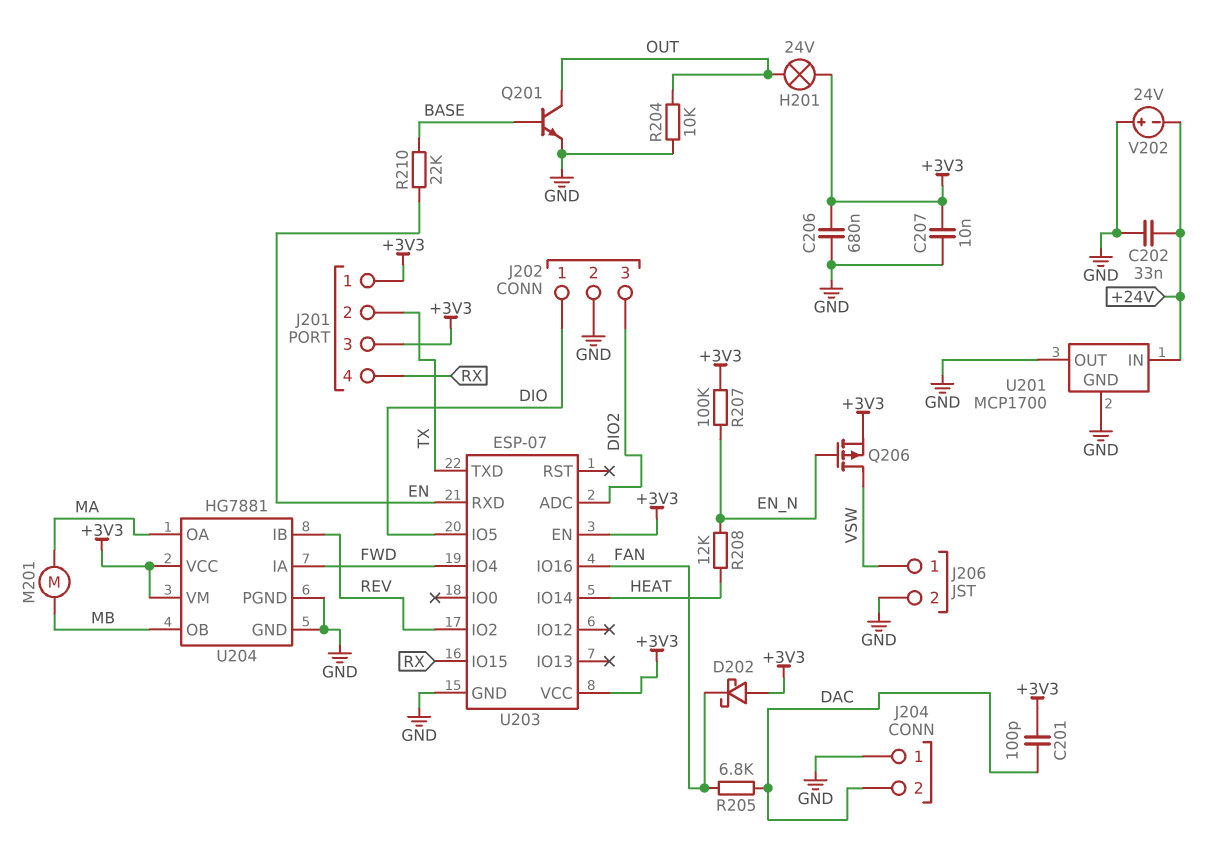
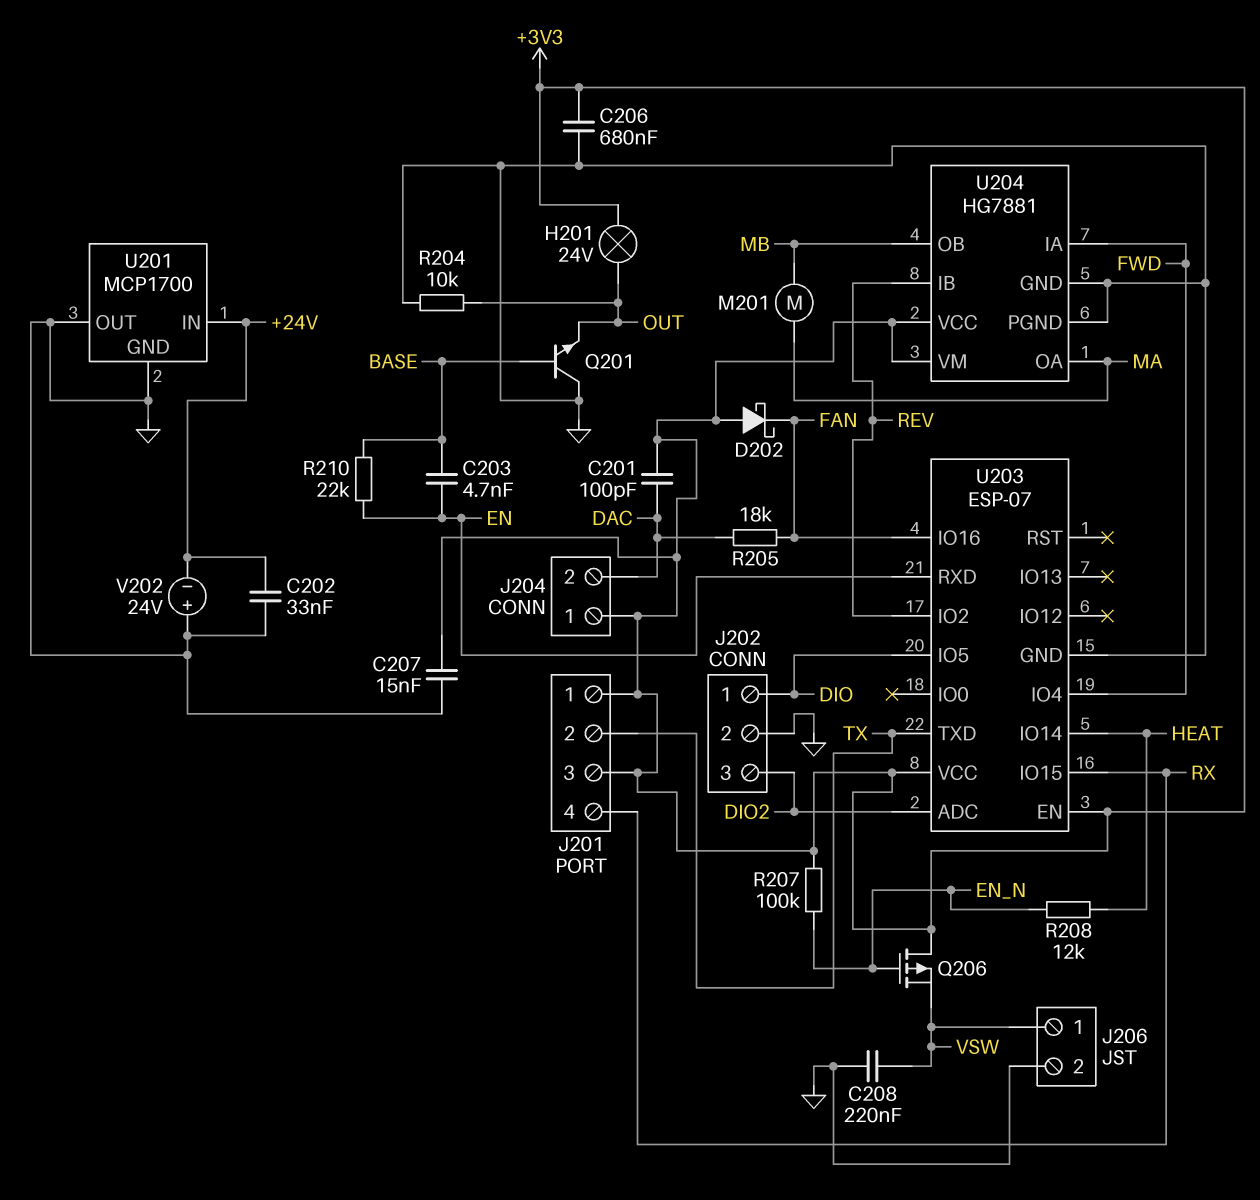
C203: none -> 4.7nF (BASE, EN)
C207: 10nF (+3V3, GND) -> 15nF (+3V3, GND)
C208: none -> 220nF (GND, VSW)
J204 pin 1: GND -> +3V3
Q201: NPN (B BASE, C OUT, E GND) -> NPN (B BASE, C GND, E OUT)
Q206: PMOS (G EN_N, D VSW, S +3V3) -> PMOS (G EN_N, D +3V3, S VSW)
R205: 6.8k (DAC, FAN) -> 18k (DAC, FAN)

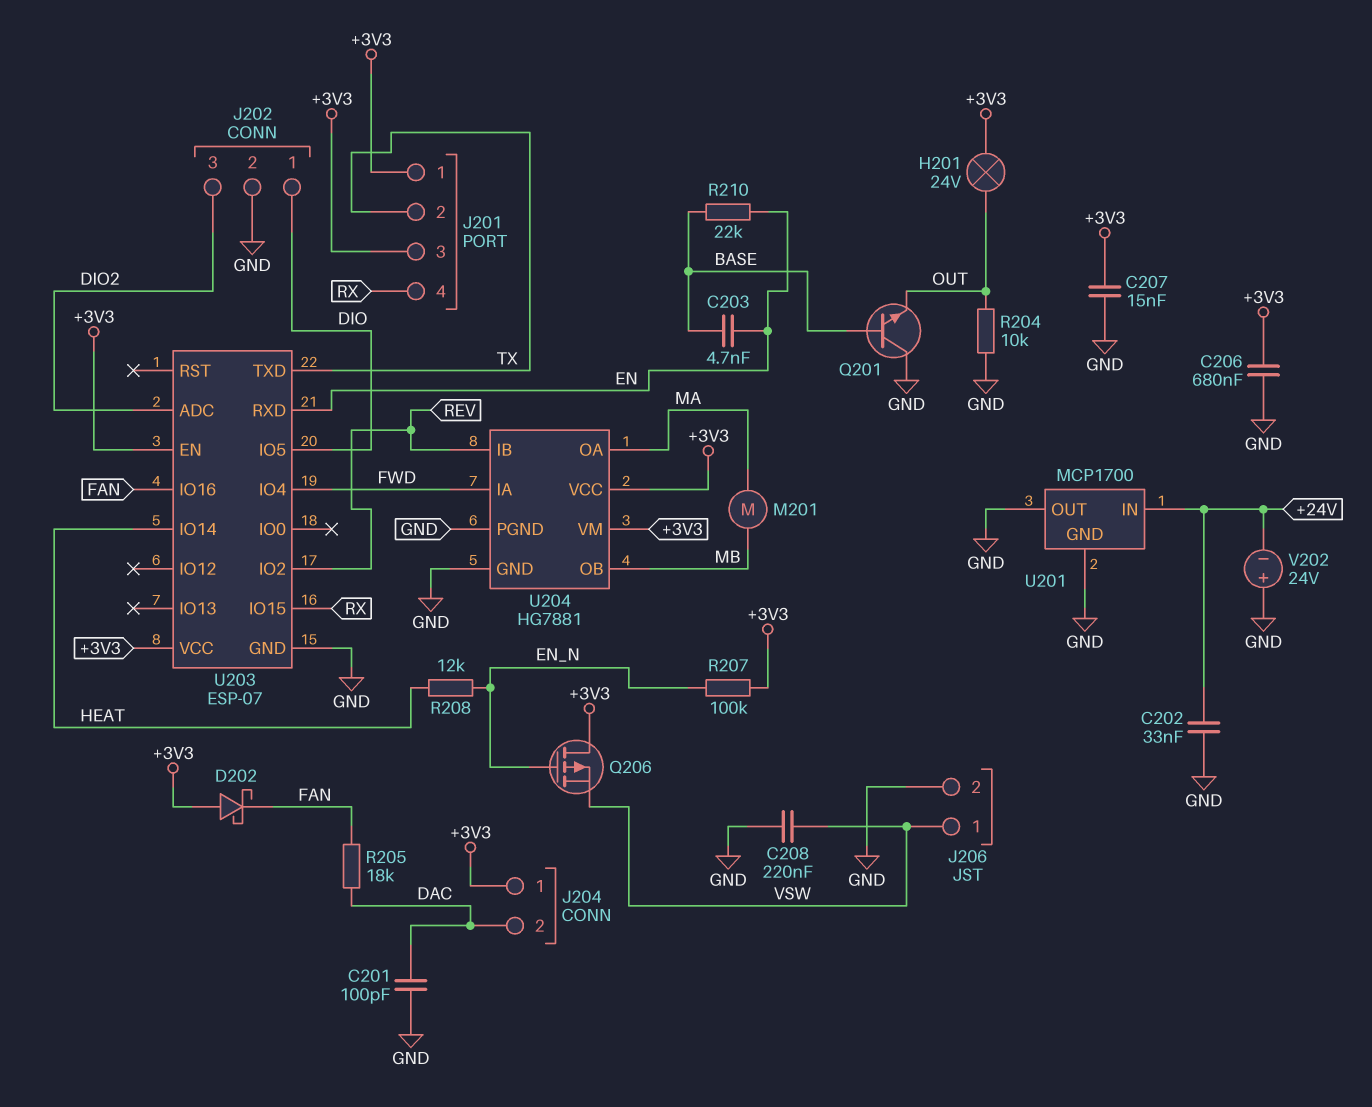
C201: 100pF (+3V3, DAC) -> 100pF (DAC, GND)

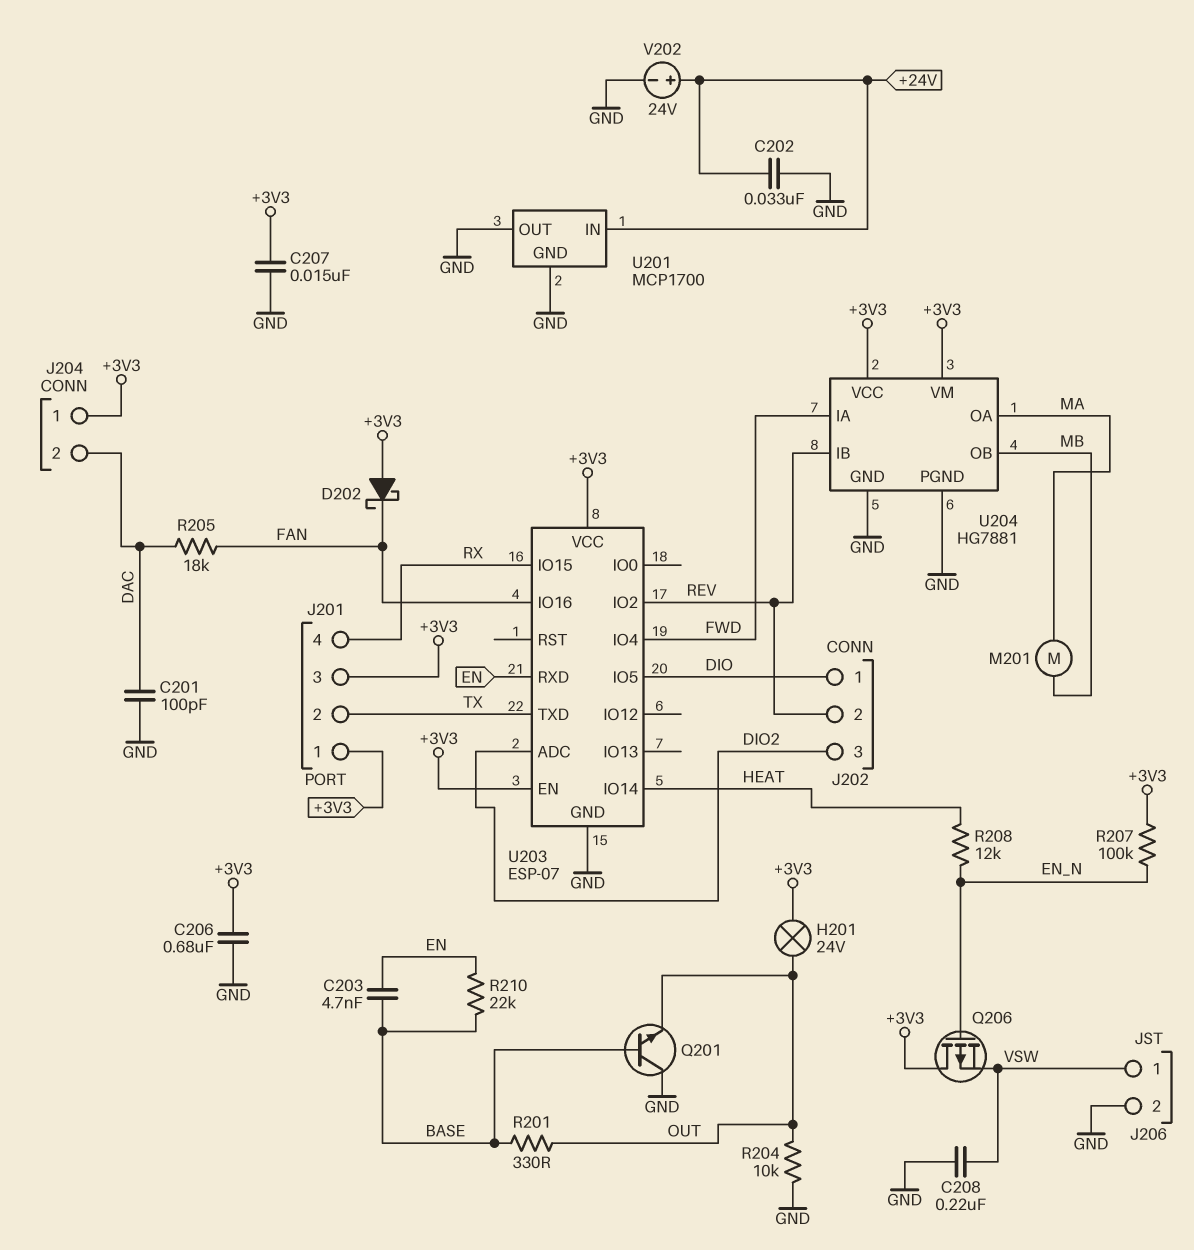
J202 pin 2: GND -> REV
R201: none -> 330 (BASE, OUT)
V202: 24V (plus GND, minus +24V) -> 24V (plus +24V, minus GND)

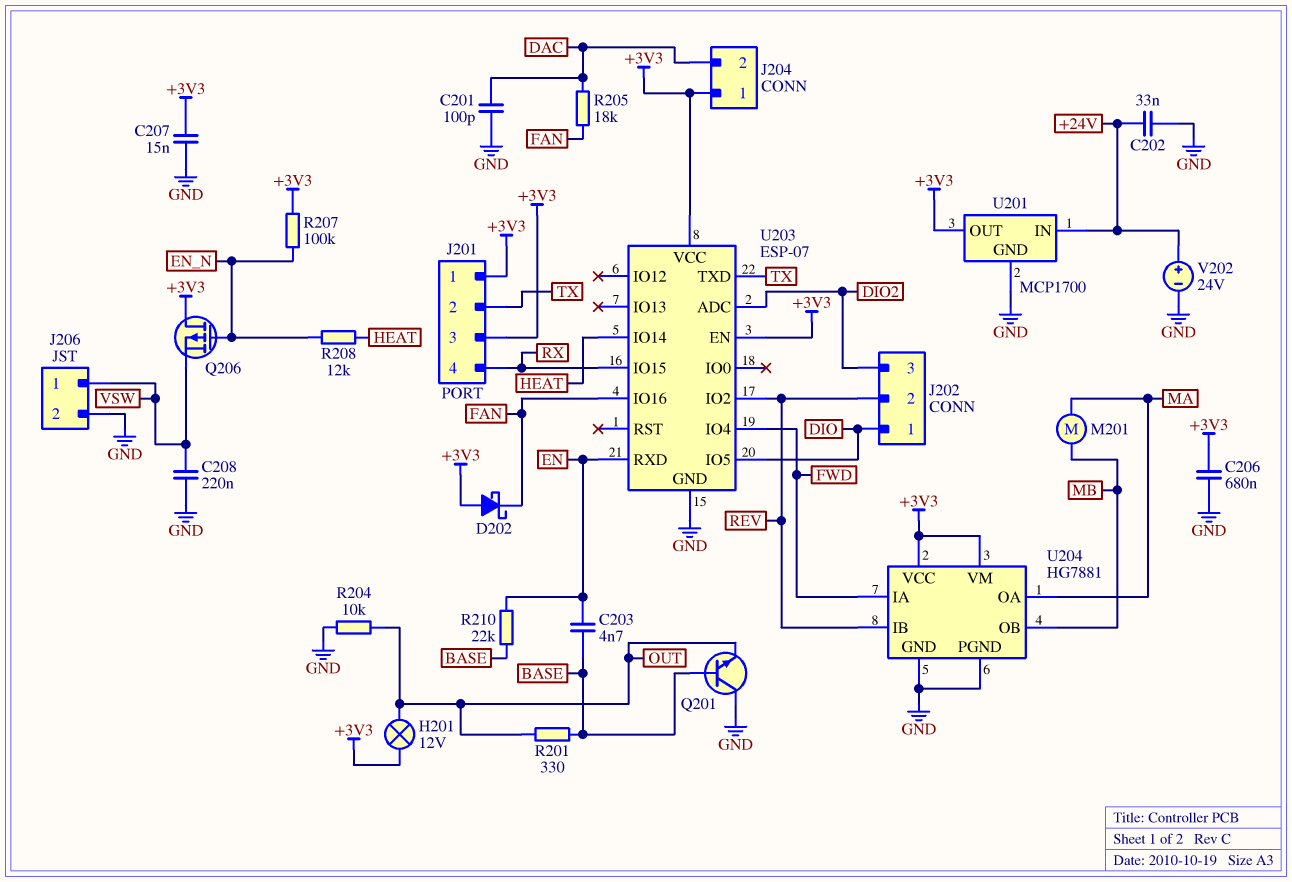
H201: lamp 24V (+3V3, OUT) -> lamp 12V (+3V3, OUT)
U201 pin OUT: GND -> +3V3

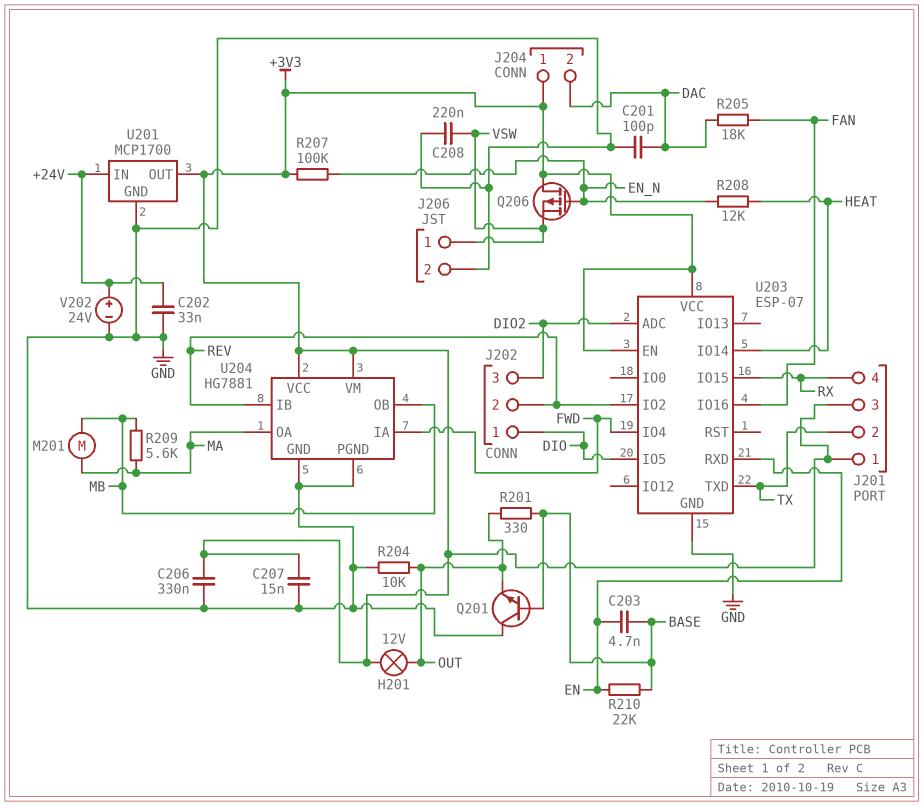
C206: 680nF (+3V3, GND) -> 330nF (+3V3, GND)
D202: schottky (A +3V3, K FAN) -> none
R209: none -> 5.6k (MA, MB)

